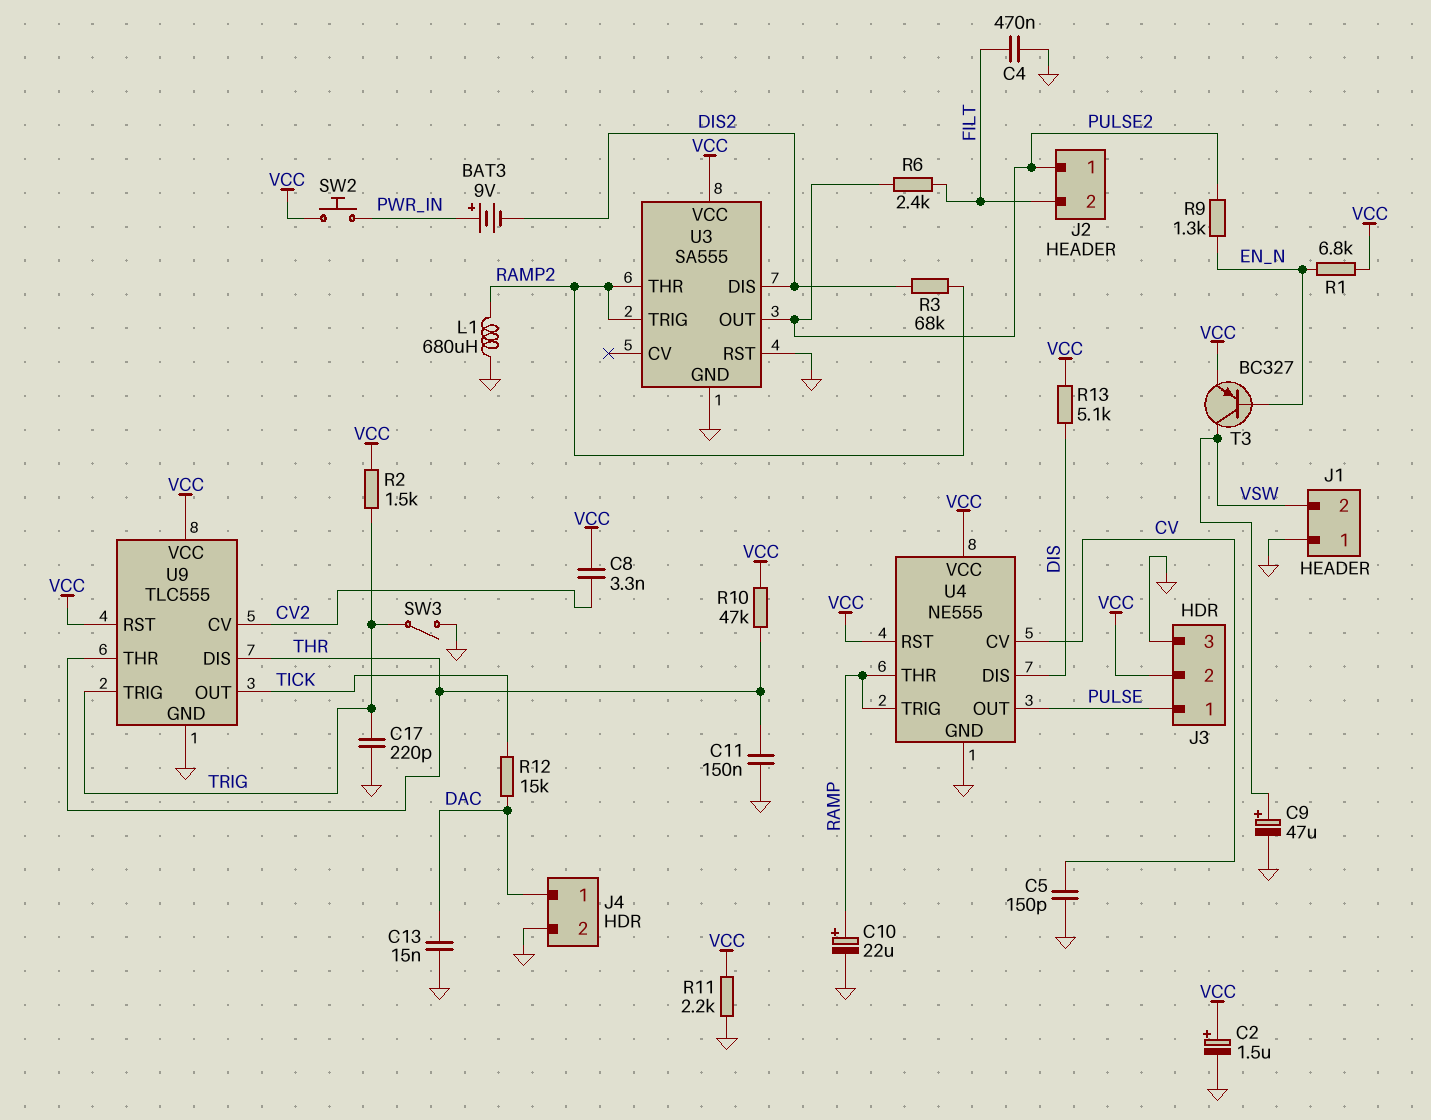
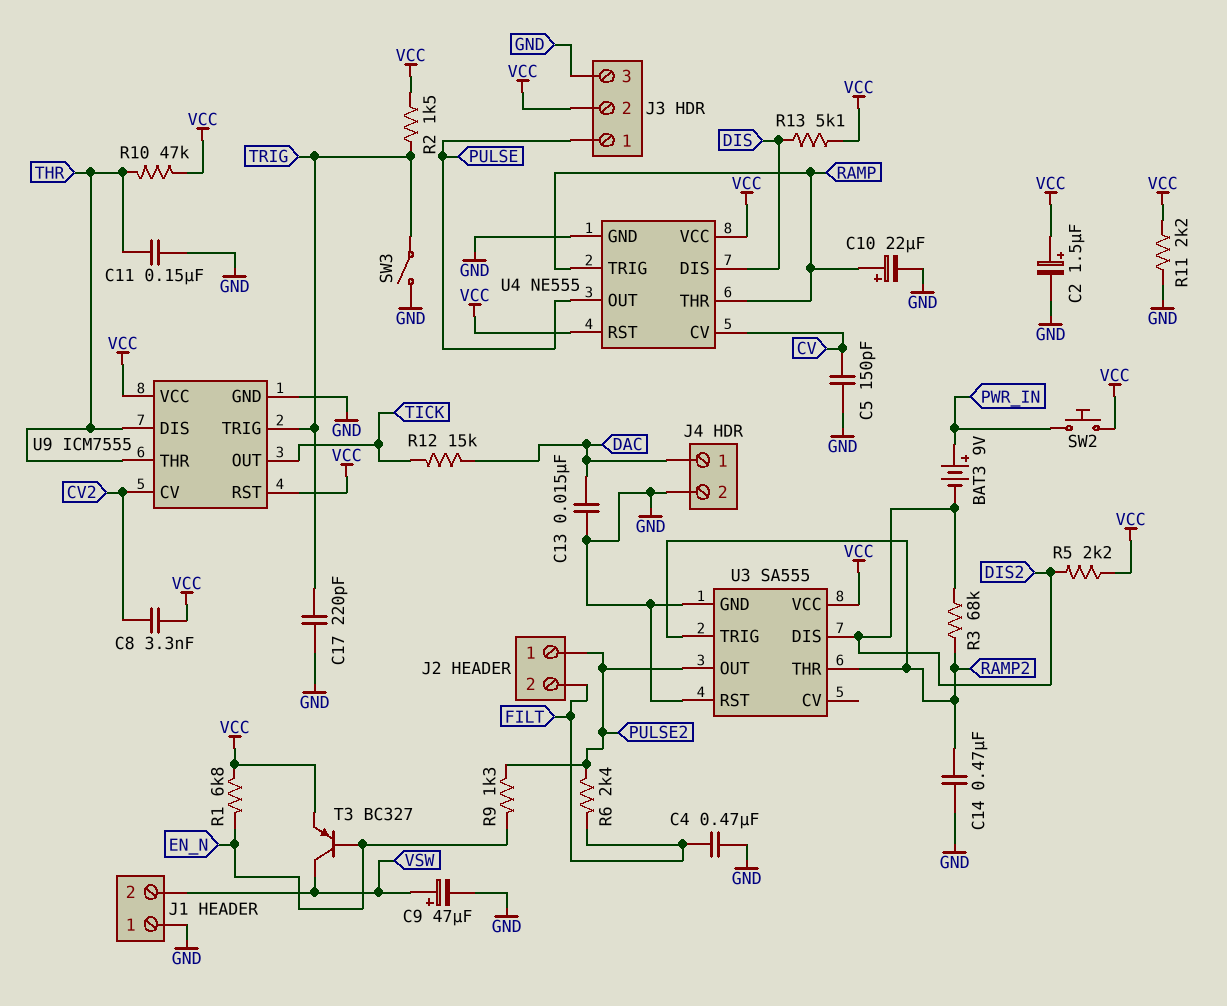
C14: none -> 470nF (GND, RAMP2)
L1: 680uH (GND, RAMP2) -> none
R5: none -> 2.2k (DIS2, VCC)
U9: TLC555 -> ICM7555

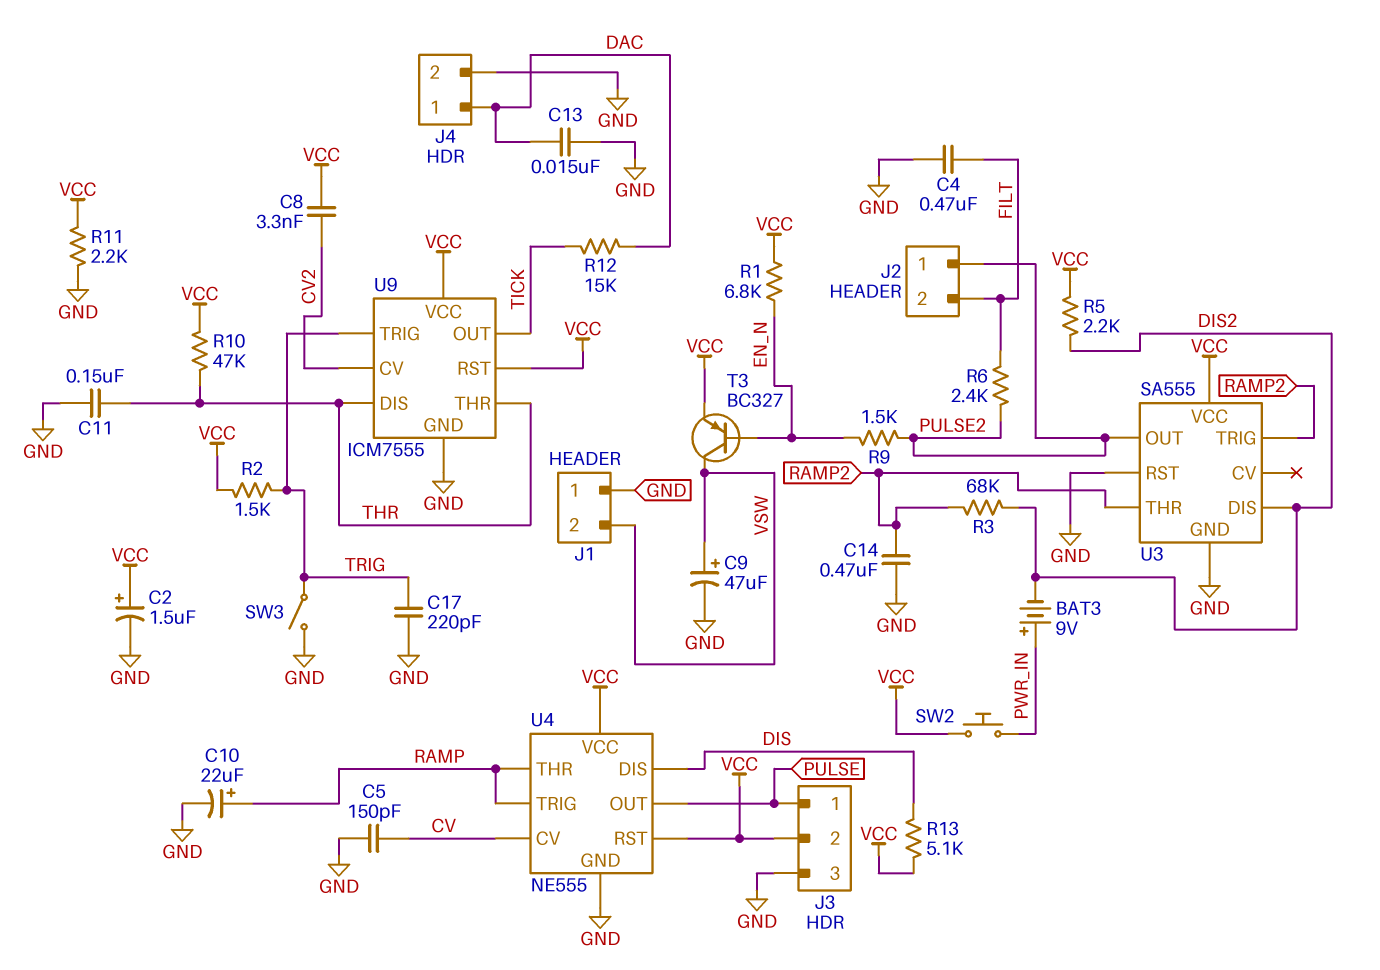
R9: 1.3k (EN_N, PULSE2) -> 1.5k (EN_N, PULSE2)

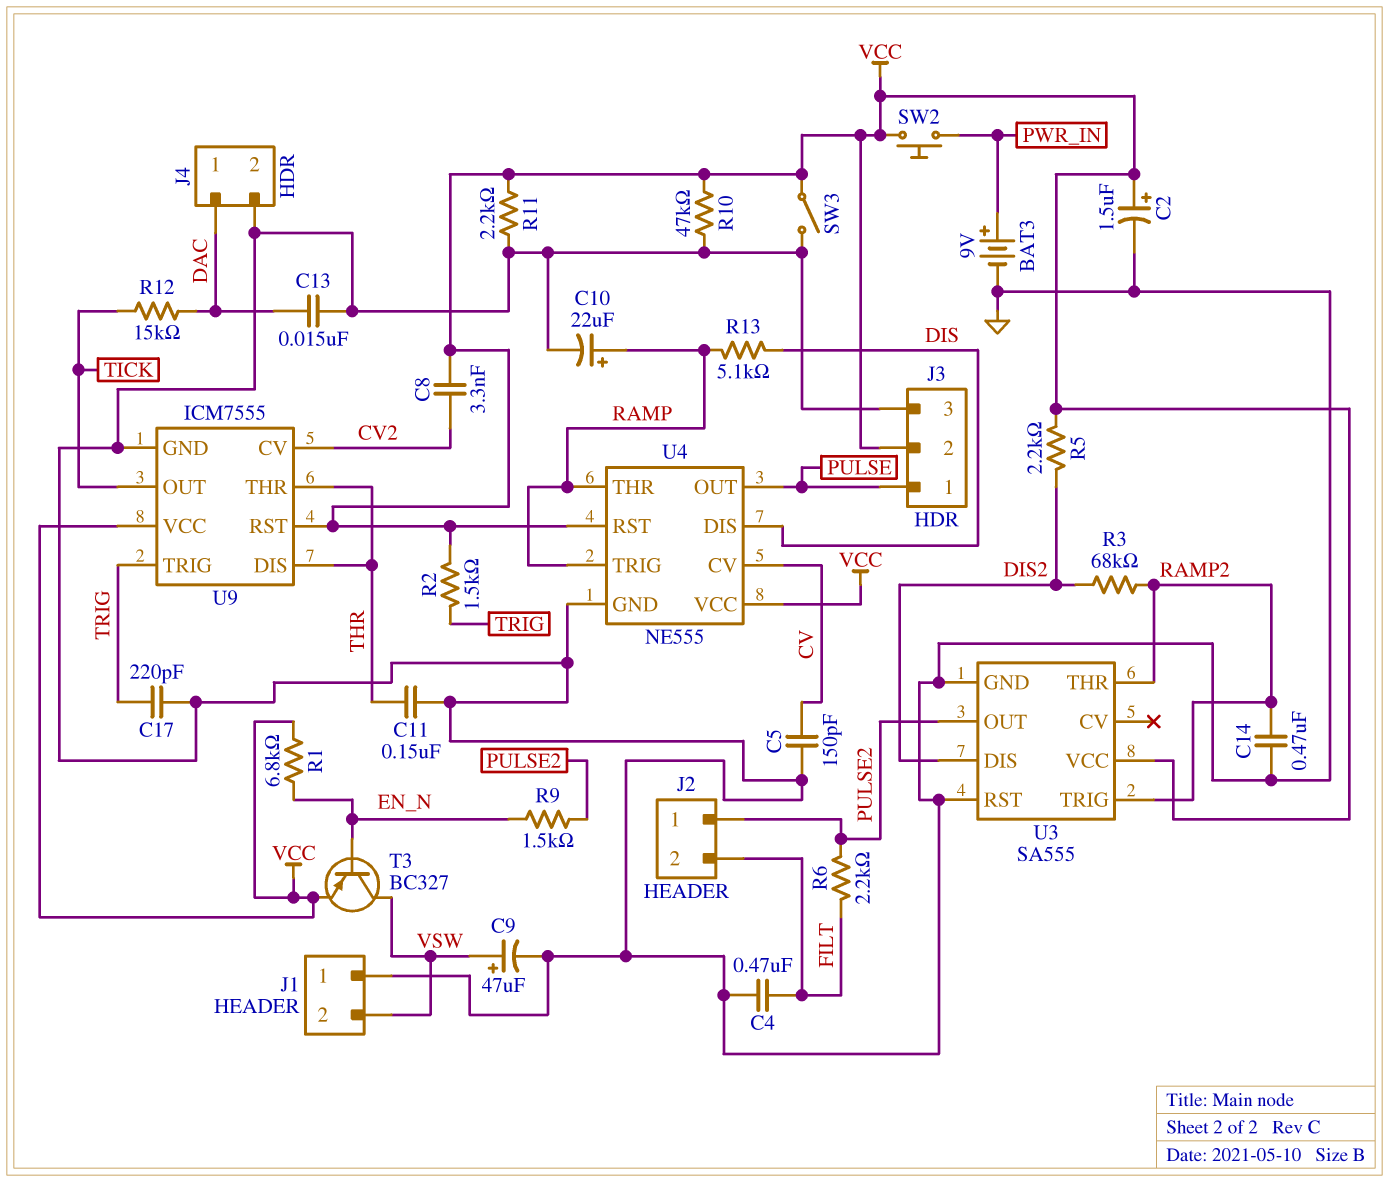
BAT3: 9V (plus PWR_IN, minus DIS2) -> 9V (plus PWR_IN, minus GND)
R6: 2.4k (FILT, PULSE2) -> 2.2k (FILT, PULSE2)
R10: 47k (THR, VCC) -> 47k (GND, VCC)
R13: 5.1k (DIS, VCC) -> 5.1k (DIS, RAMP)
SW3: switch (GND, TRIG) -> switch (GND, VCC)

